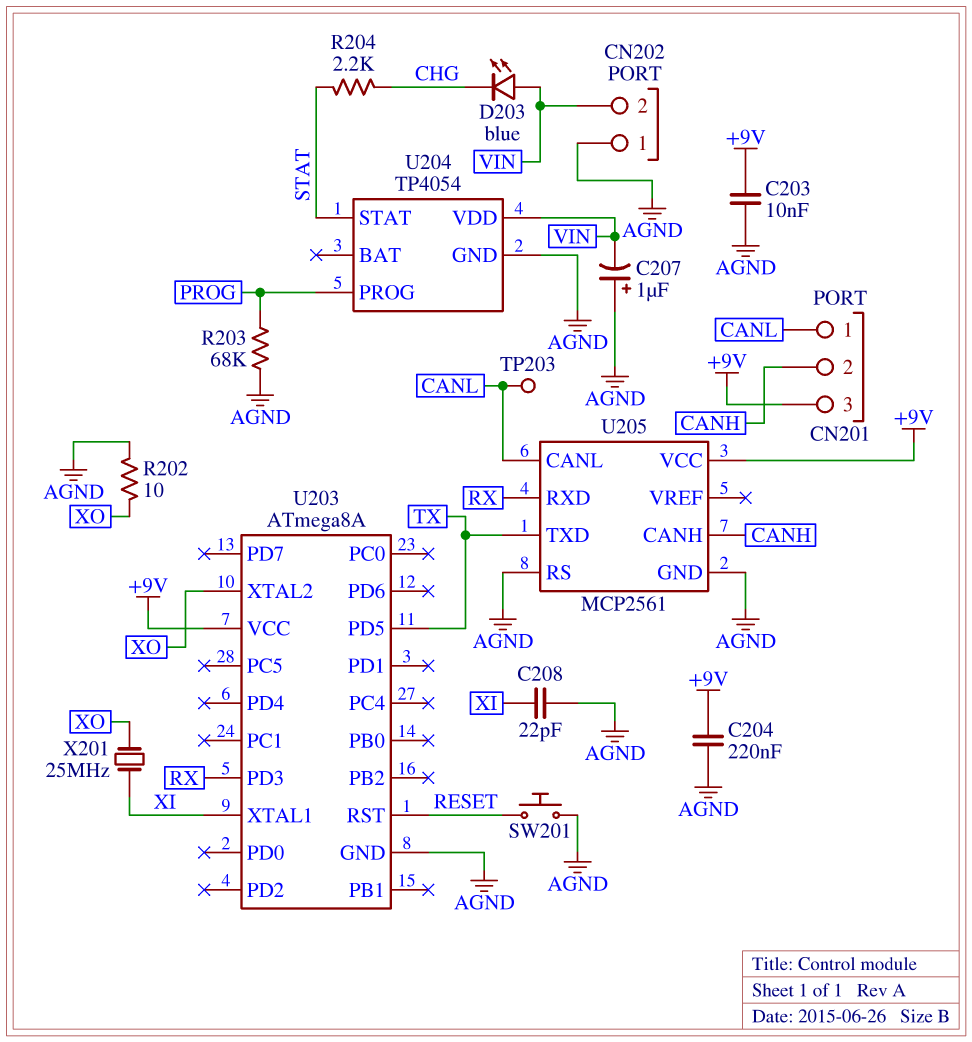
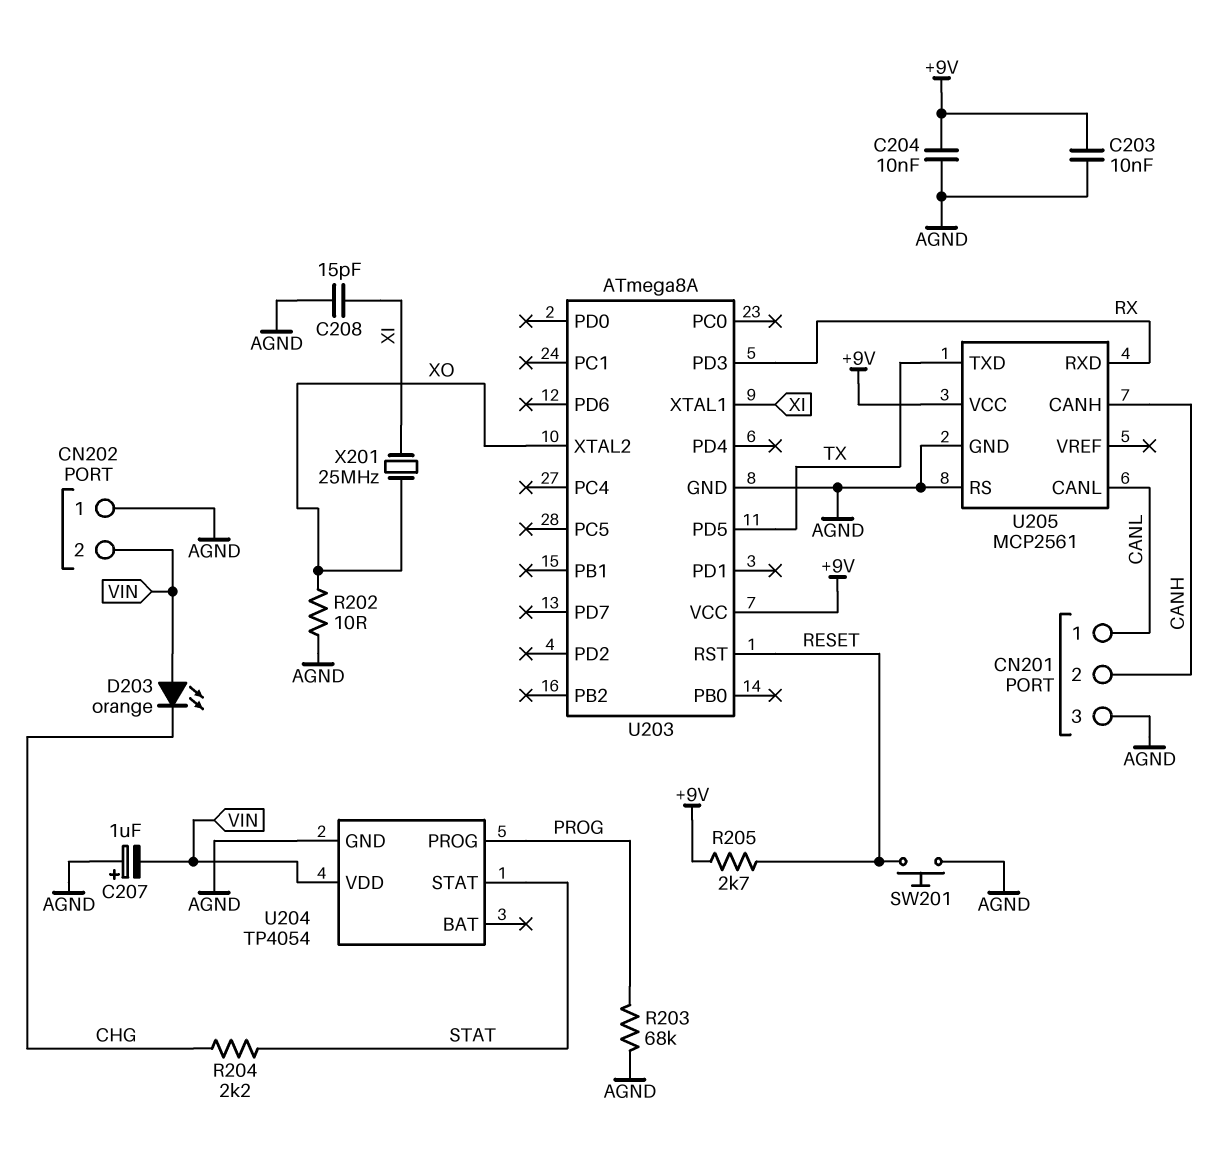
C204: 220nF (+9V, AGND) -> 10nF (+9V, AGND)
C208: 22pF (AGND, XI) -> 15pF (AGND, XI)
CN201 pin 3: +9V -> AGND
D203: LED blue (A VIN, K CHG) -> LED orange (A VIN, K CHG)
R205: none -> 2.7k (+9V, RESET)
TP203: test point (CANL) -> none

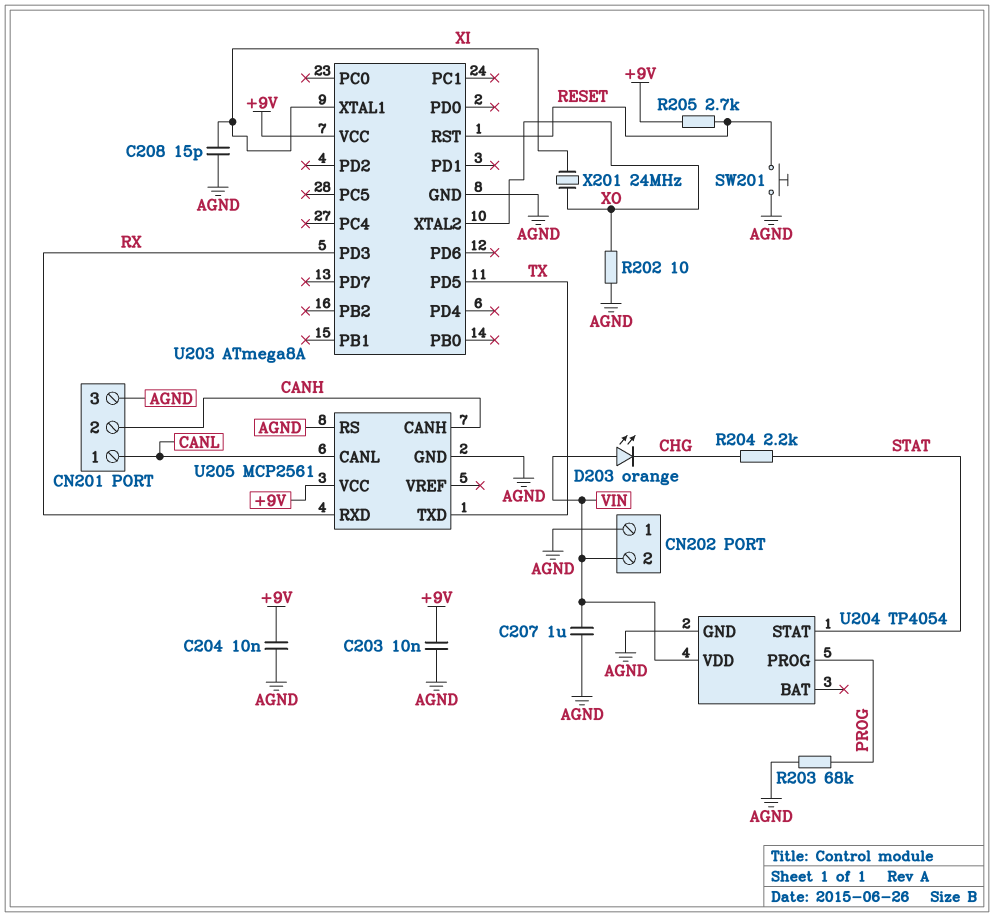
C207: 1uF (plus AGND, minus VIN) -> 1uF (AGND, VIN)
X201: 25MHz (XI, XO) -> 24MHz (XI, XO)

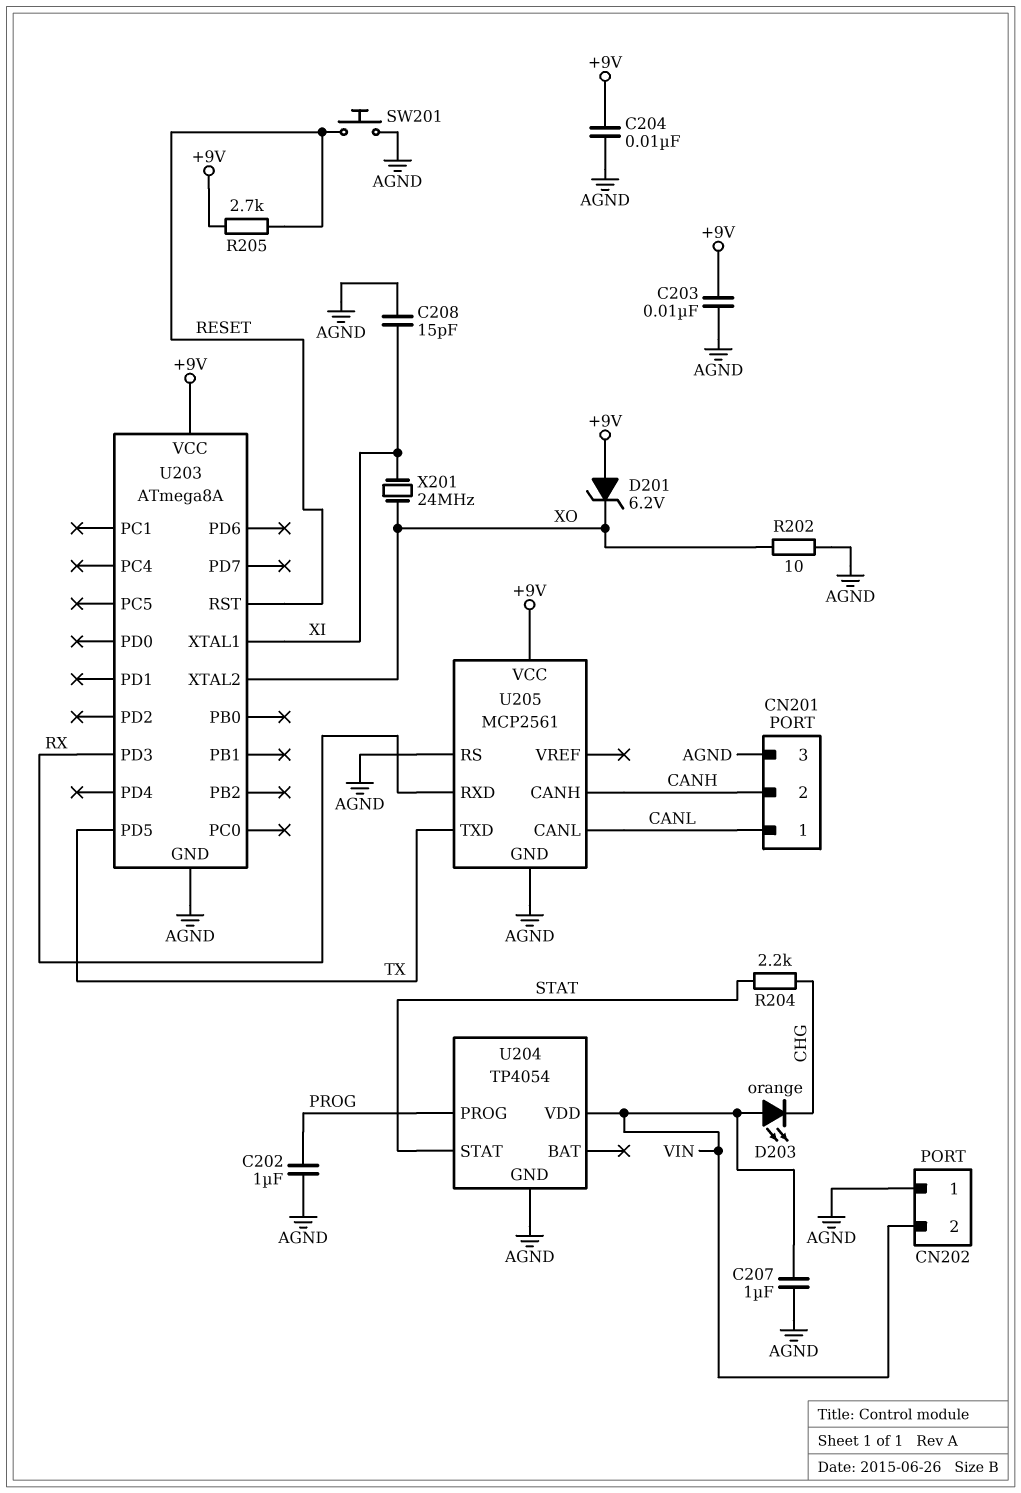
C202: none -> 1uF (AGND, PROG)
D201: none -> zener 6.2V (A +9V, K XO)
R203: 68k (AGND, PROG) -> none

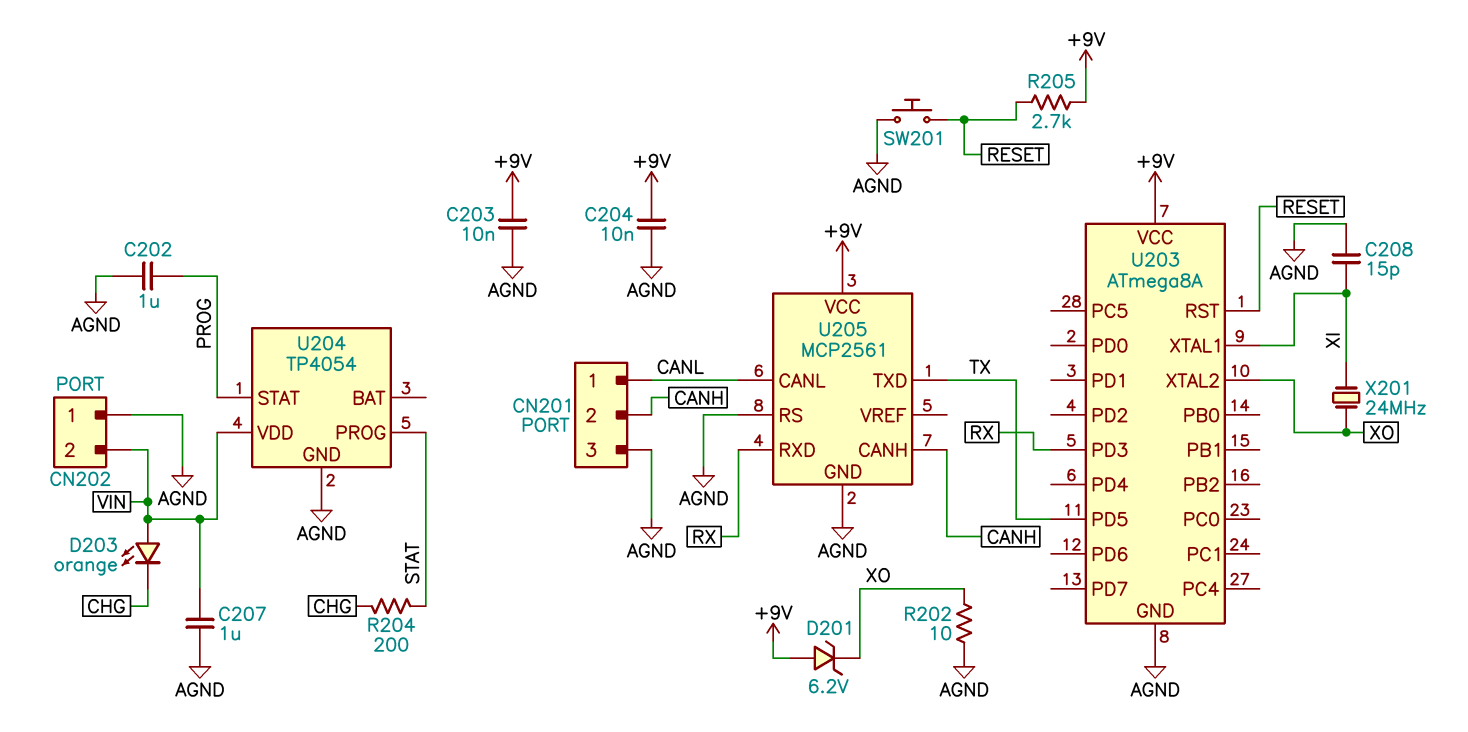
R204: 2.2k (CHG, STAT) -> 200 (CHG, STAT)
U204 pin PROG: PROG -> STAT
U204 pin STAT: STAT -> PROG

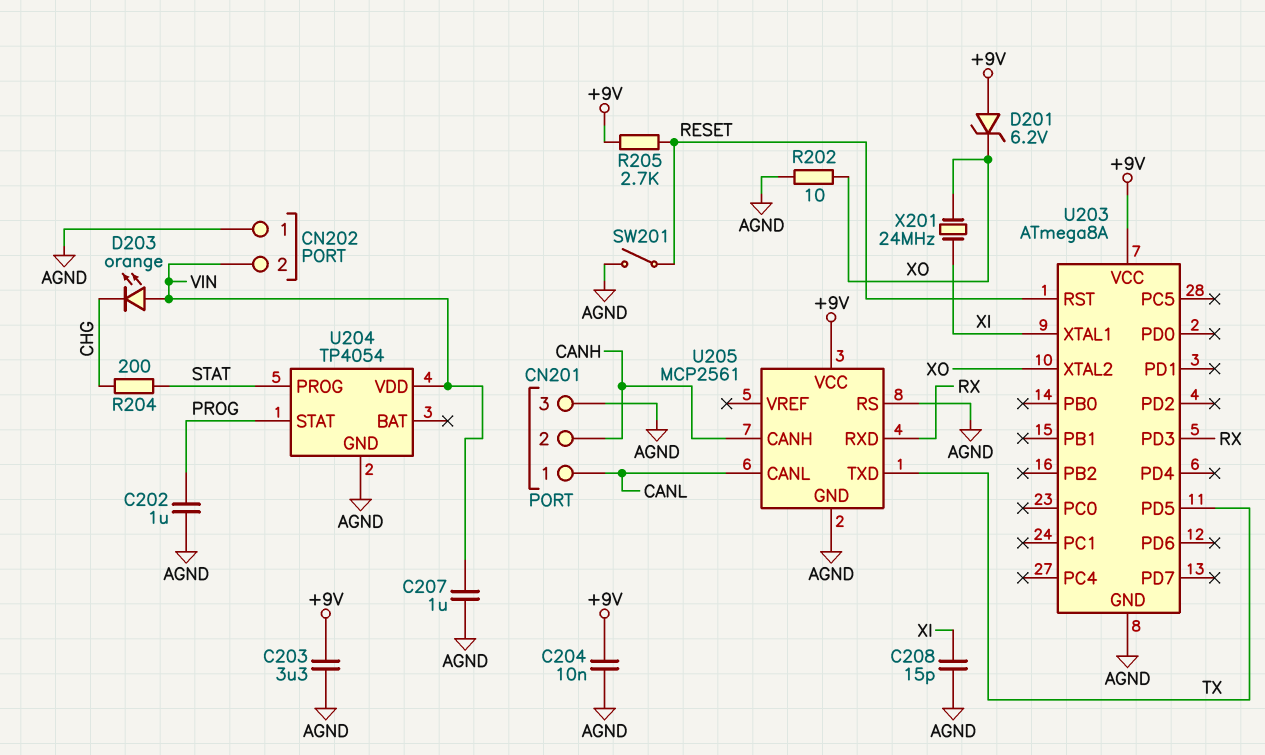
C203: 10nF (+9V, AGND) -> 3.3uF (+9V, AGND)
SW201: button (AGND, RESET) -> switch (AGND, RESET)

